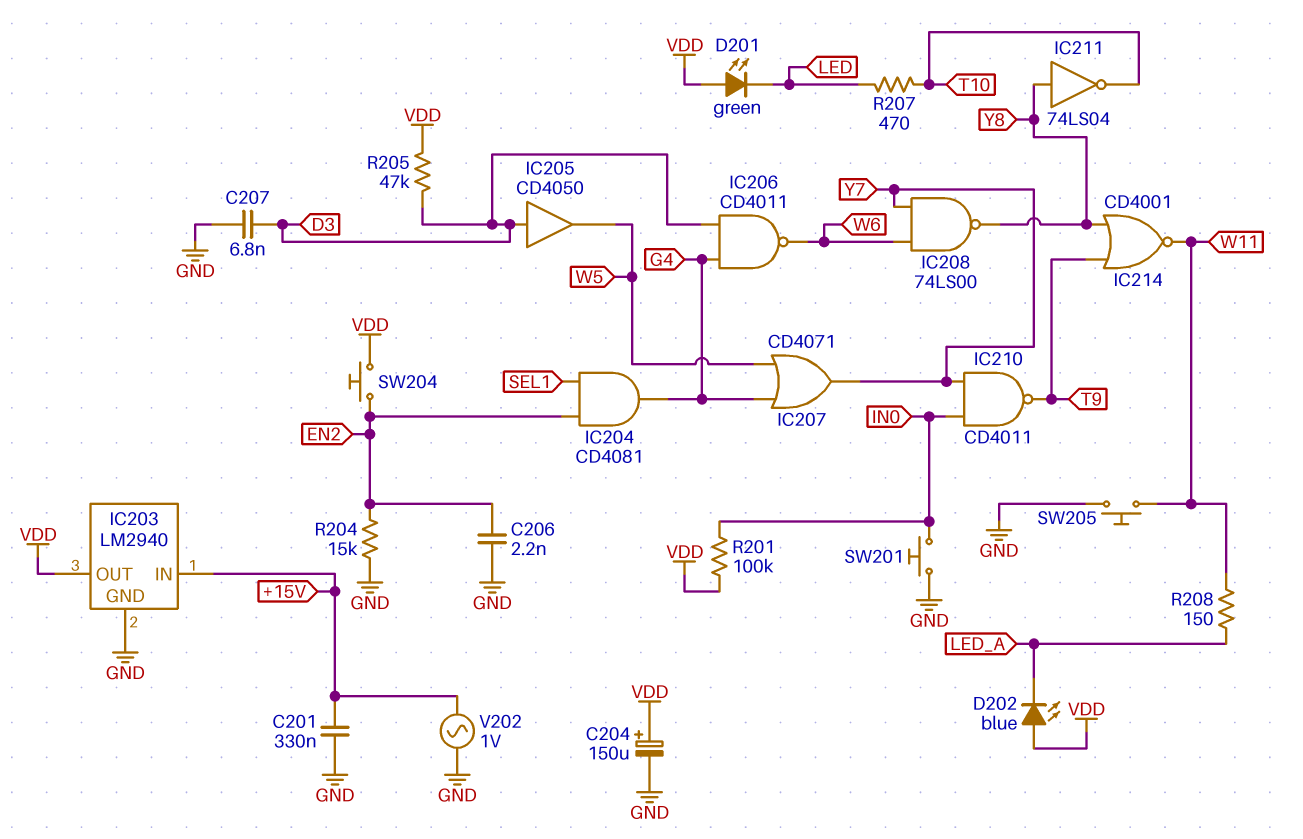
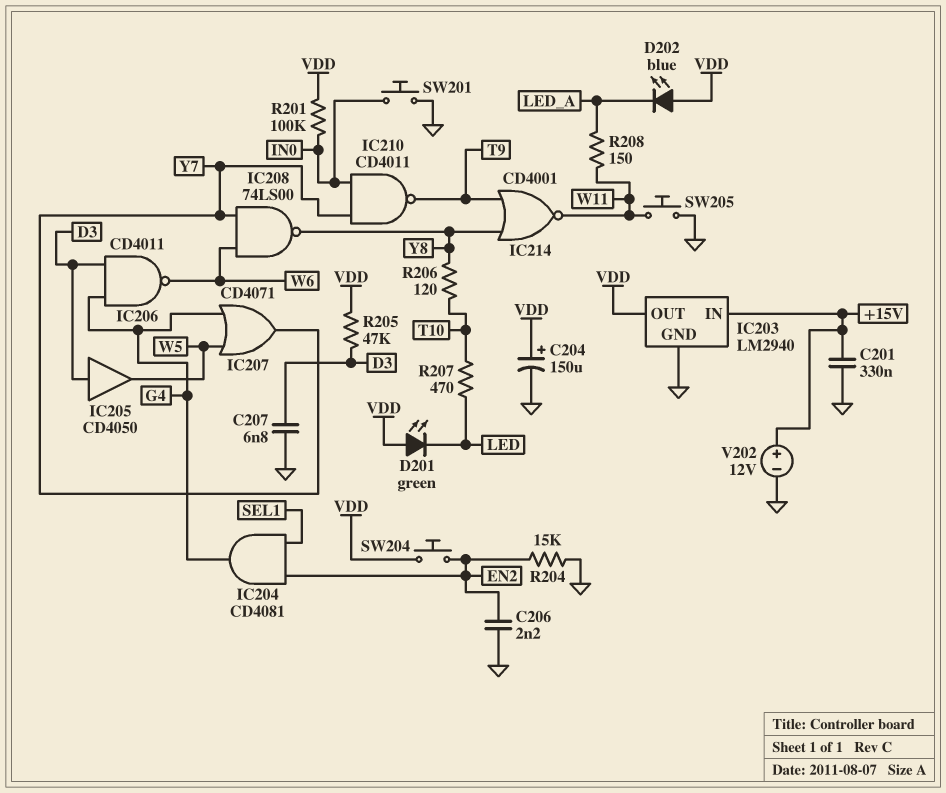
IC211: NOT 74LS04 (in Y8, out T10) -> none
R206: none -> 120 (T10, Y8)
V202: AC 1V (+15V, GND) -> 12V (plus +15V, minus GND)

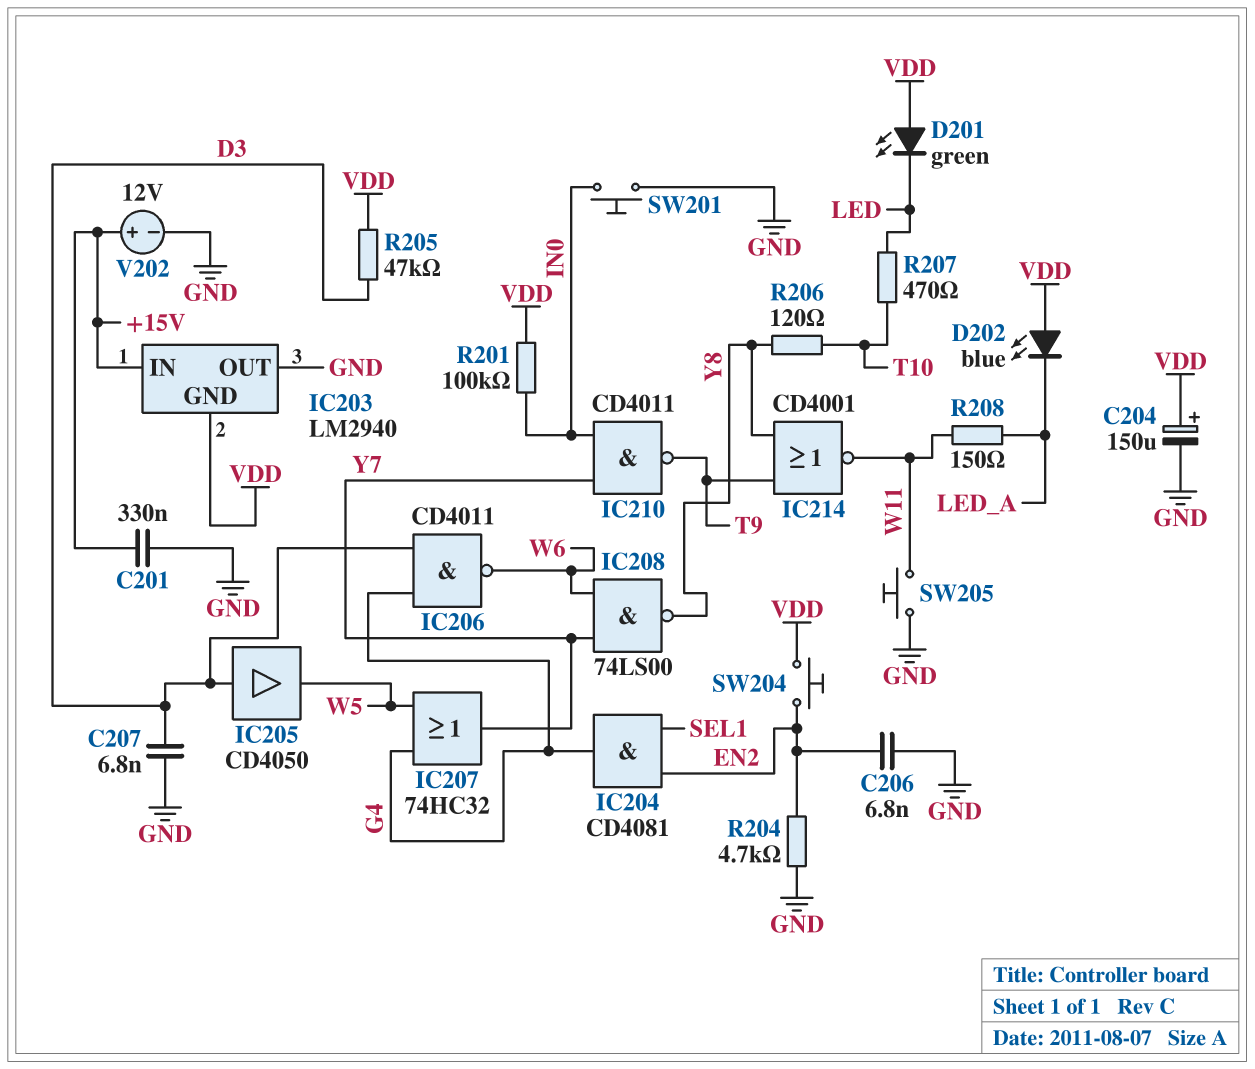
C206: 2.2nF (EN2, GND) -> 6.8nF (EN2, GND)
IC203 pin GND: GND -> VDD
IC203 pin OUT: VDD -> GND
IC207: OR CD4071 (in G4, in W5, out Y7) -> OR 74HC32 (in G4, in W5, out Y7)
R204: 15k (EN2, GND) -> 4.7k (EN2, GND)

